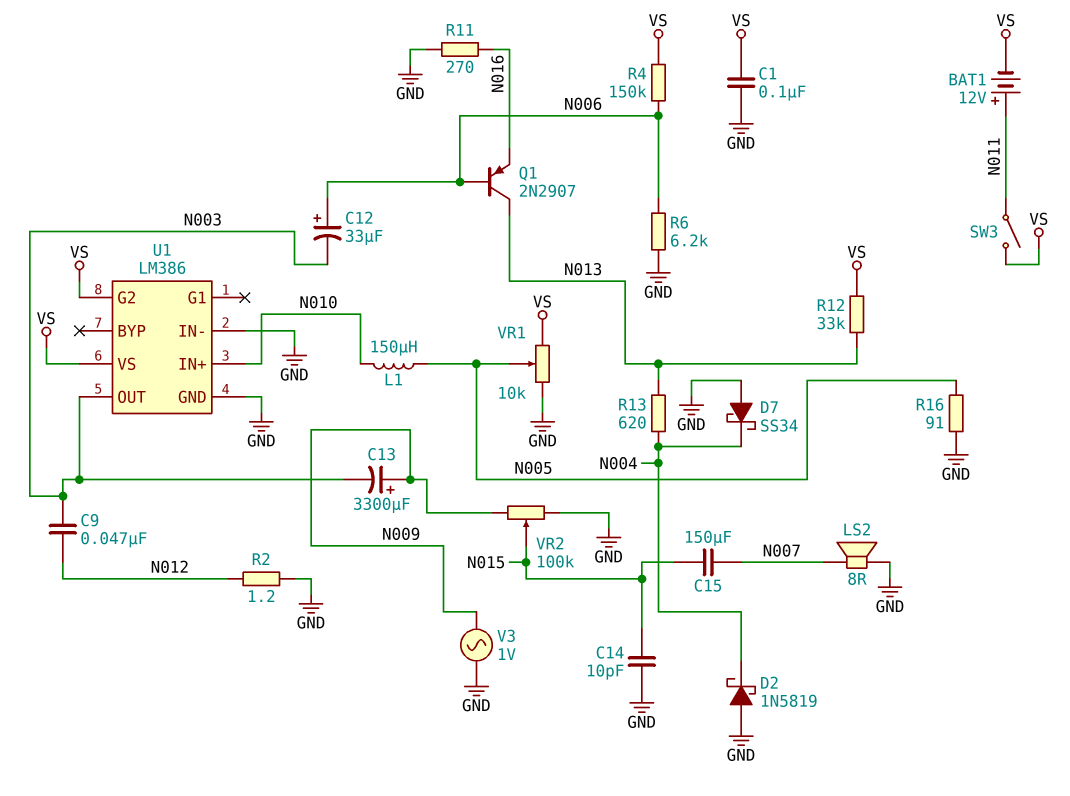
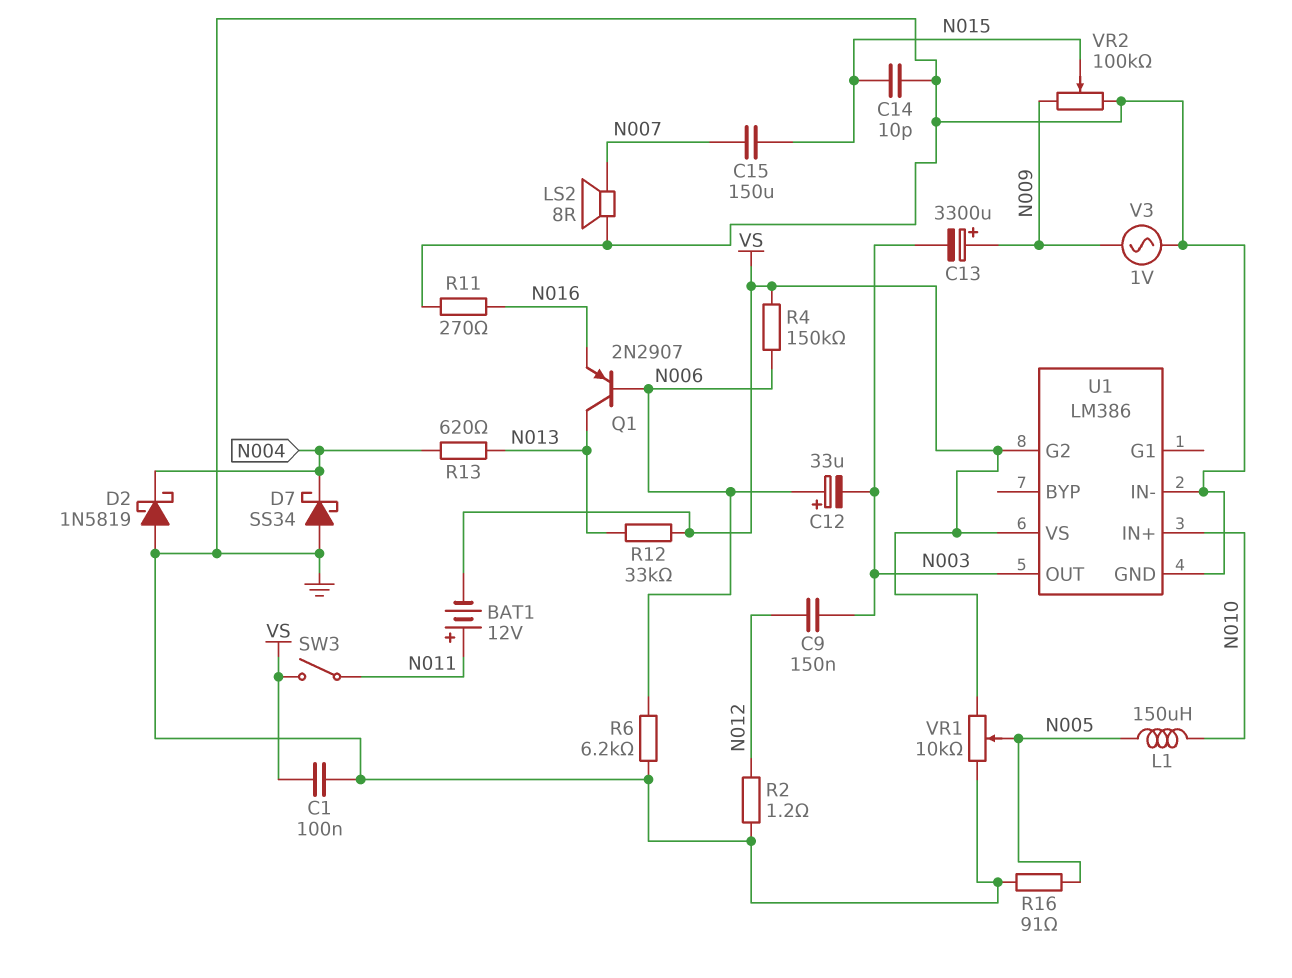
C9: 47nF (N003, N012) -> 150nF (N003, N012)

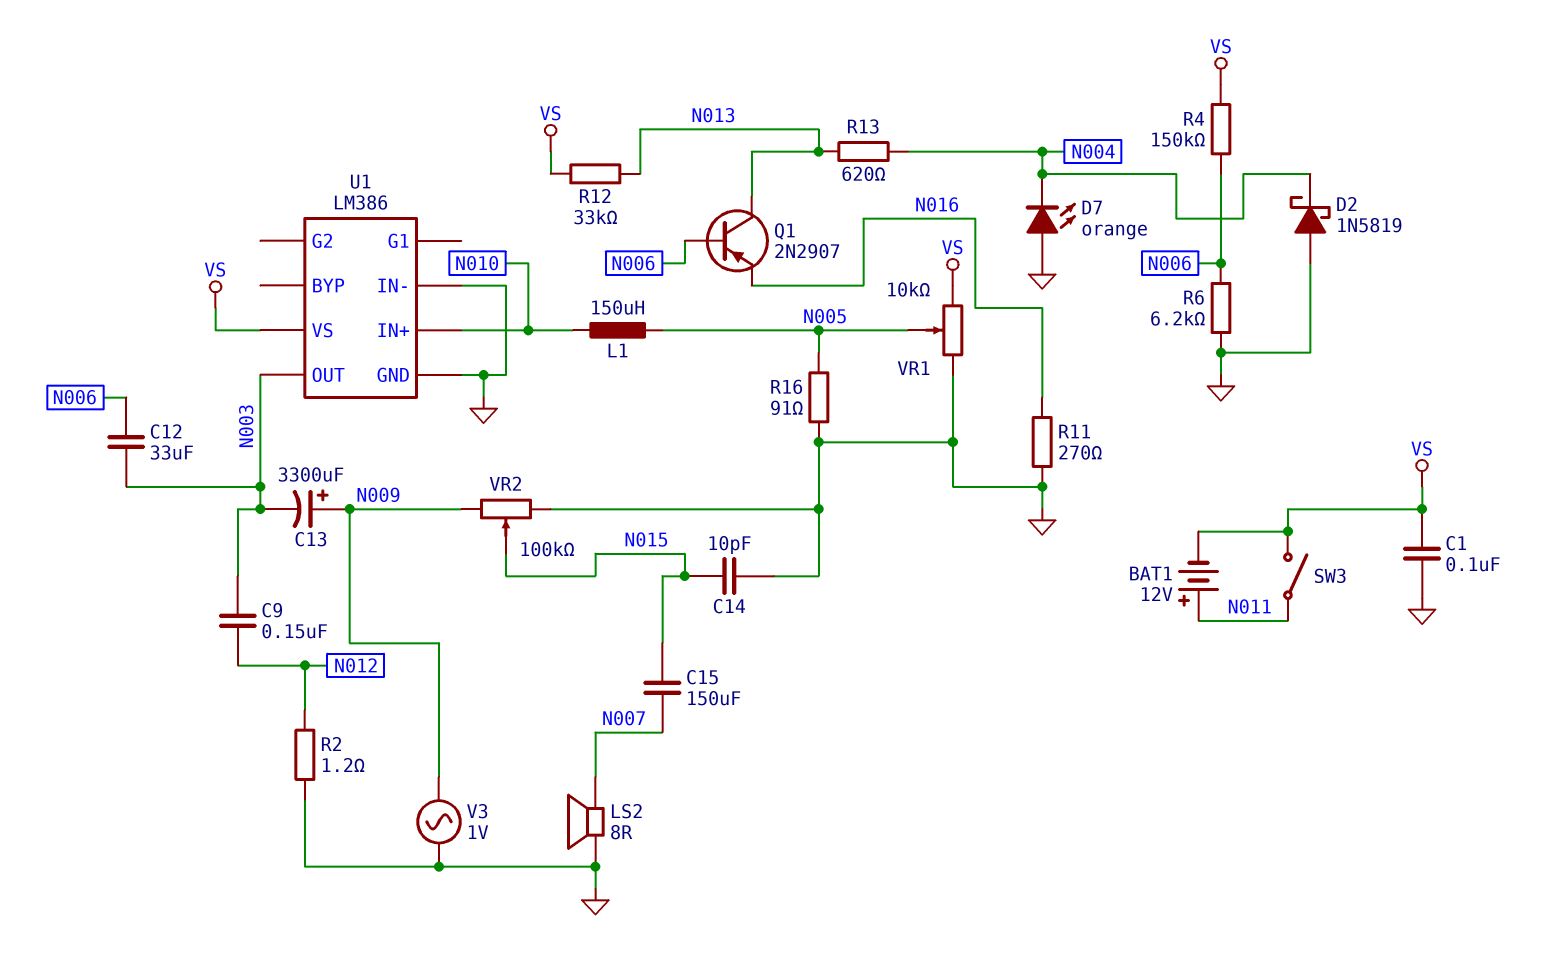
C12: 33uF (plus N006, minus N003) -> 33uF (N003, N006)
D7: schottky SS34 (A GND, K N004) -> LED orange (A GND, K N004)
U1 pin G2: VS -> none

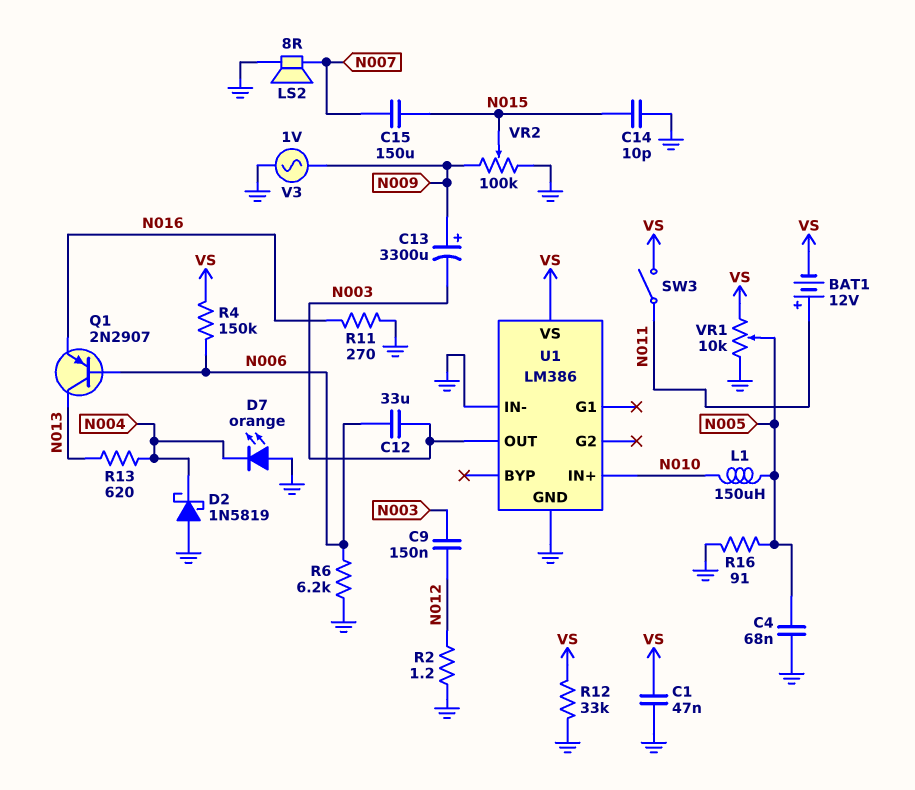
C1: 100nF (GND, VS) -> 47nF (GND, VS)
C4: none -> 68nF (GND, N005)
R12: 33k (N013, VS) -> 33k (GND, VS)

